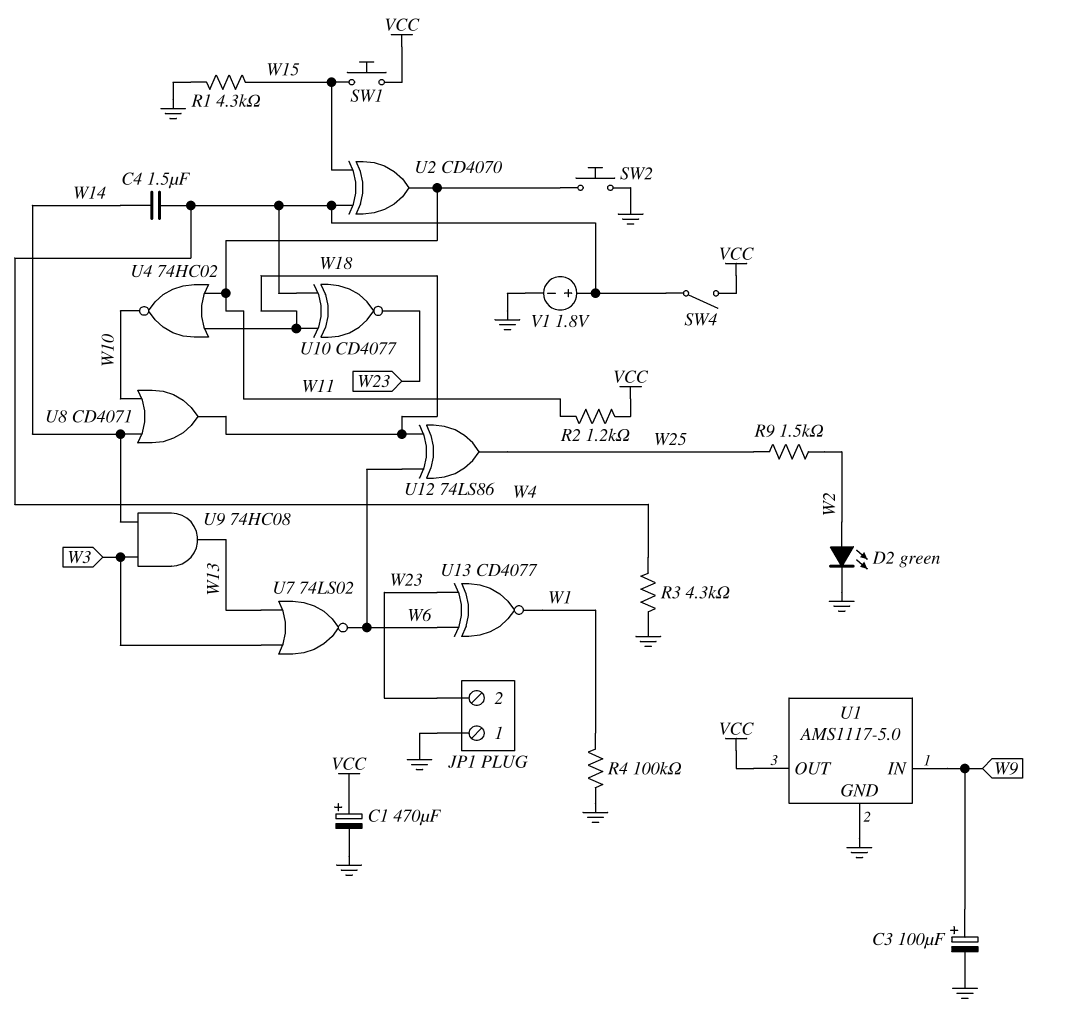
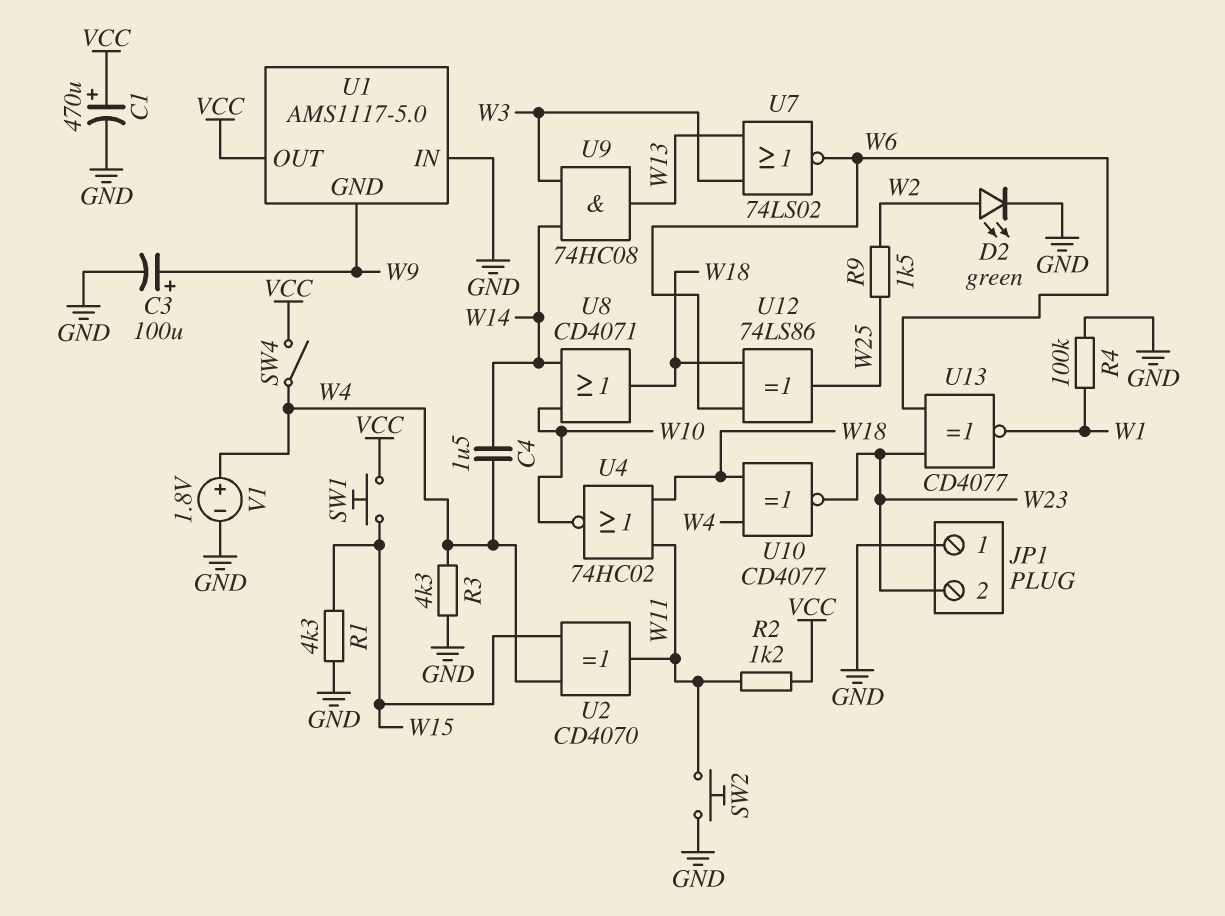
U1 pin GND: GND -> W9
U1 pin IN: W9 -> GND

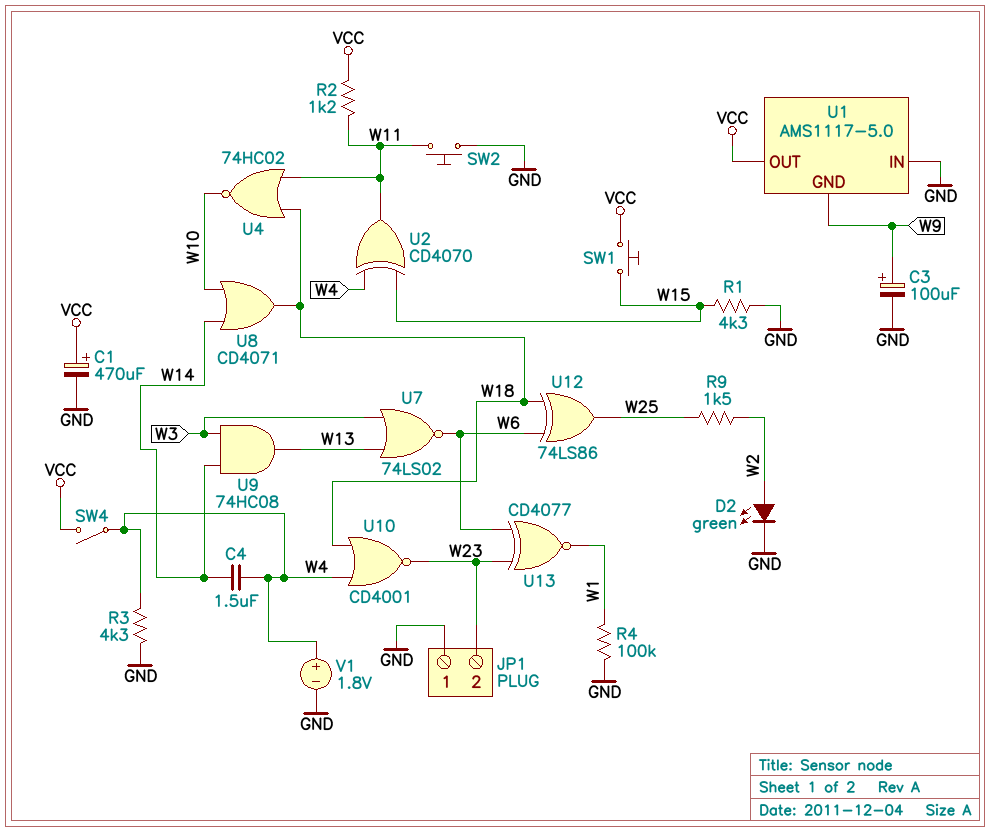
U10: XNOR CD4077 (in W4, in W18, out W23) -> NOR CD4001 (in W4, in W18, out W23)

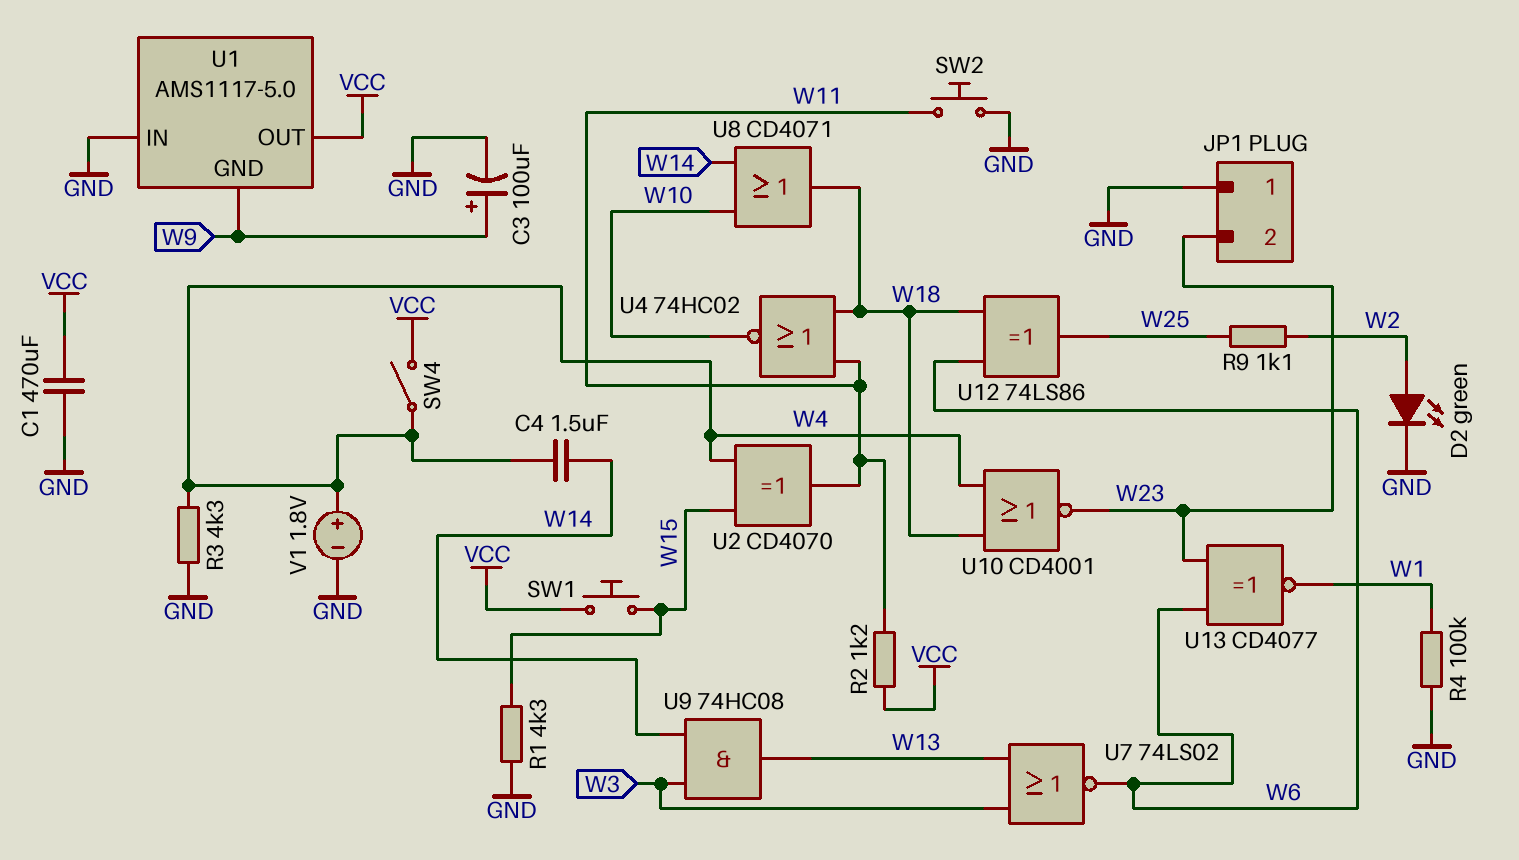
C1: 470uF (plus VCC, minus GND) -> 470uF (GND, VCC)
R9: 1.5k (W2, W25) -> 1.1k (W2, W25)

